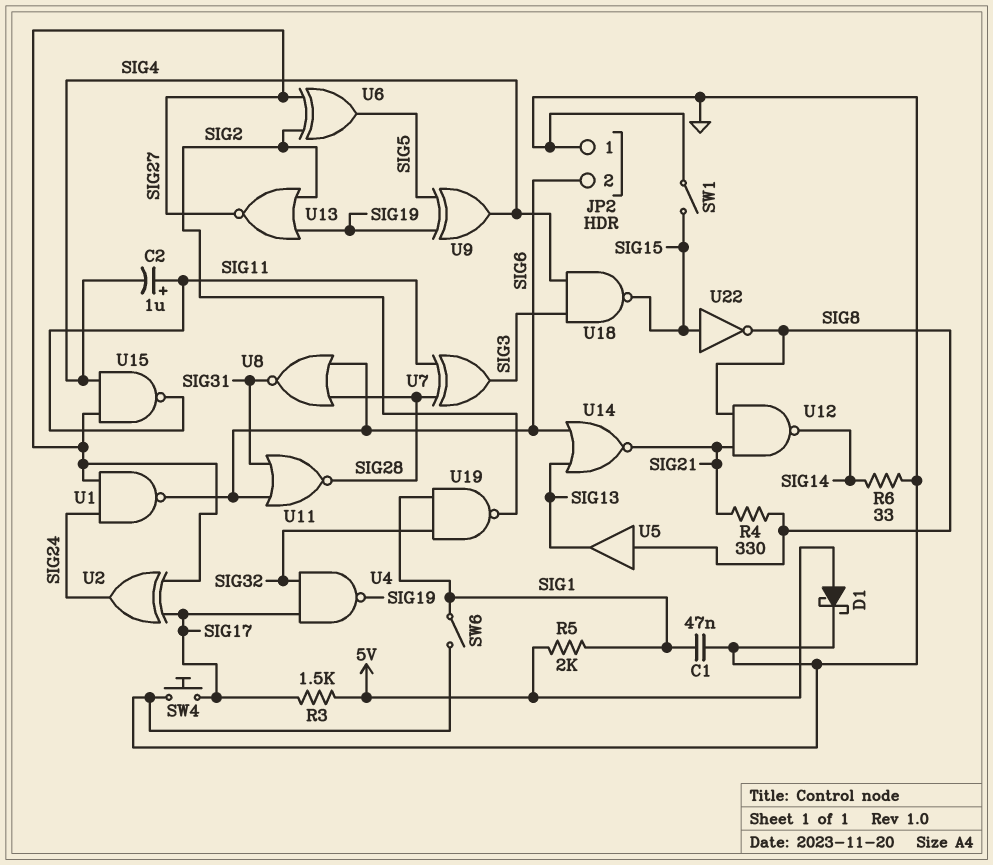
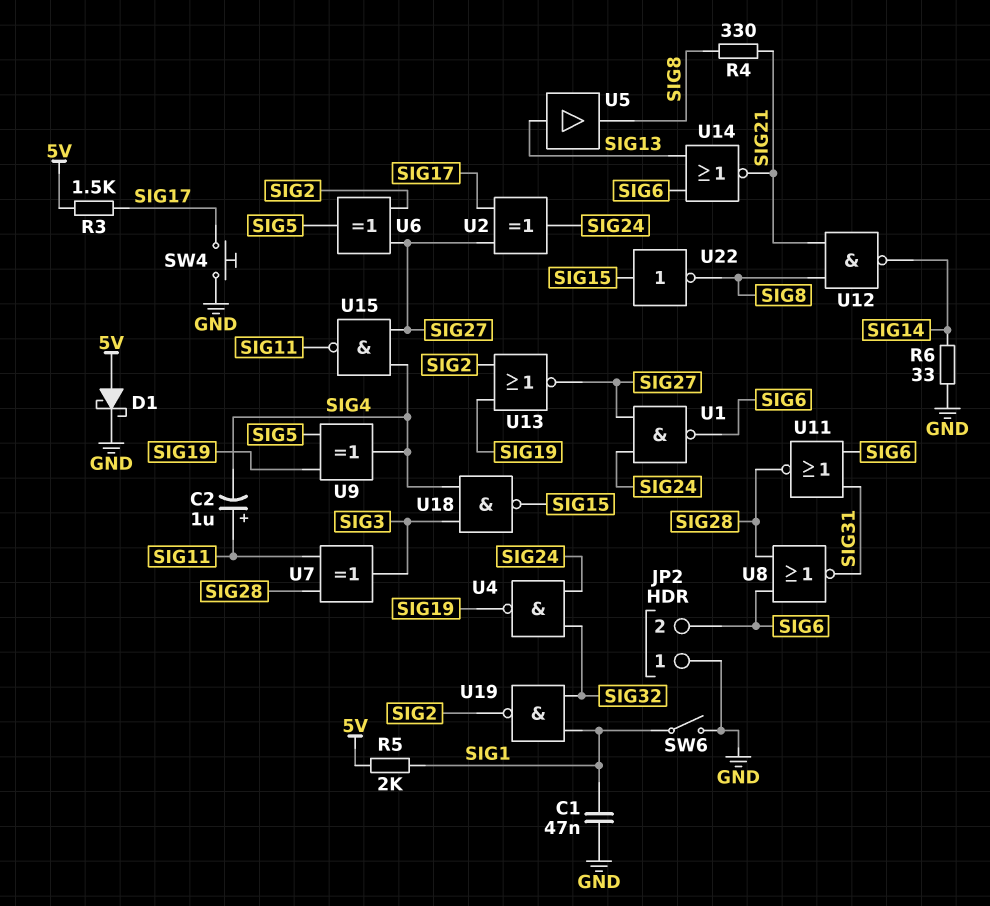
SW1: switch (GND, SIG15) -> none
U4: NAND (in SIG17, in SIG32, out SIG19) -> NAND (in SIG24, in SIG32, out SIG19)
U5: buffer (in SIG8, out SIG13) -> buffer (in SIG13, out SIG8)

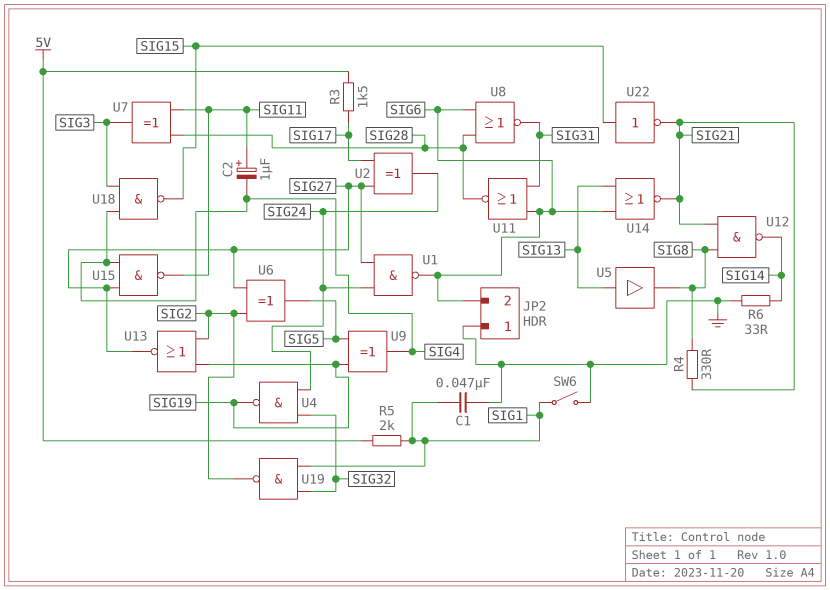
D1: schottky (A 5V, K GND) -> none
SW4: button (GND, SIG17) -> none
U22: NOT (in SIG15, out SIG8) -> NOT (in SIG15, out SIG21)

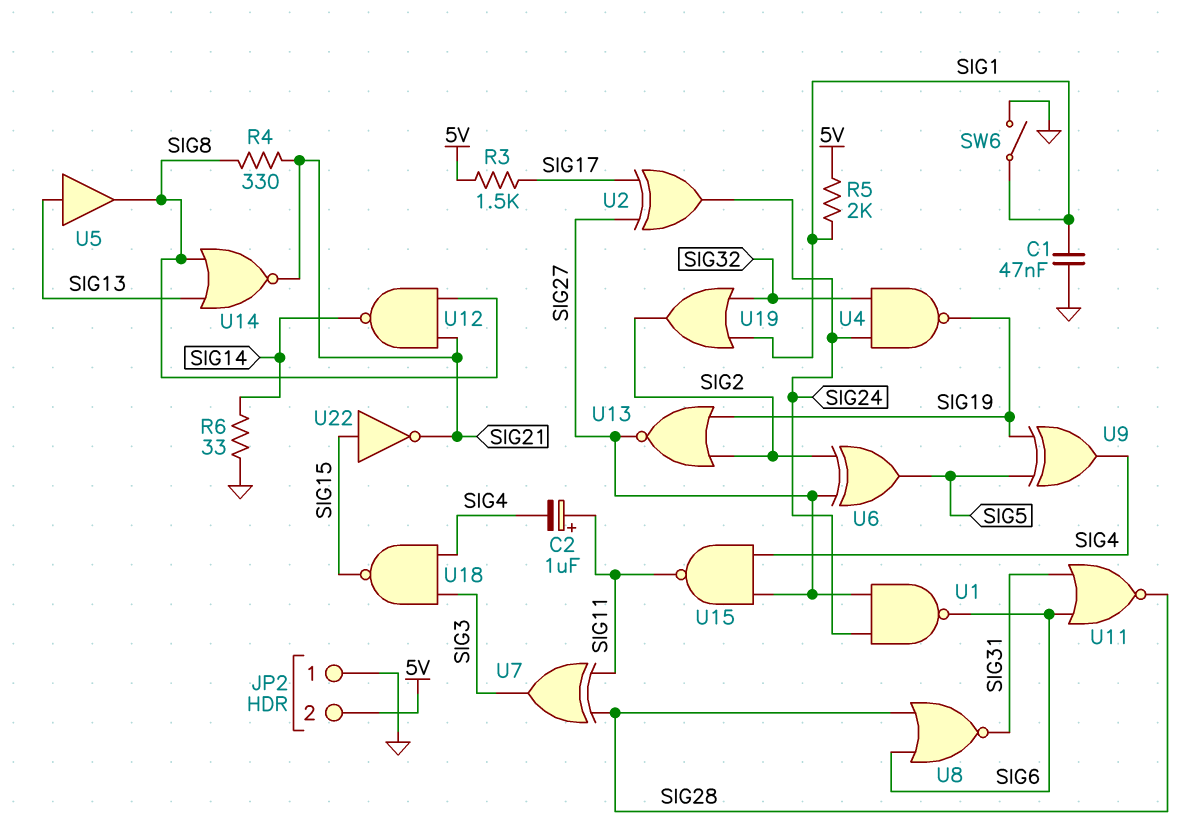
JP2 pin 2: SIG6 -> 5V
U14: NOR (in SIG6, in SIG13, out SIG21) -> NOR (in SIG8, in SIG13, out SIG21)
U19: NAND (in SIG1, in SIG32, out SIG2) -> OR (in SIG1, in SIG32, out SIG2)

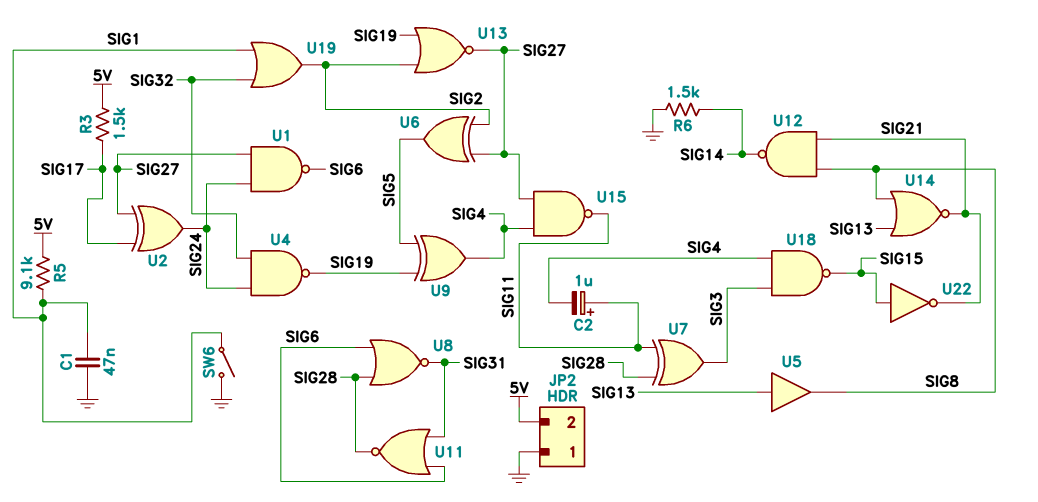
R4: 330 (SIG8, SIG21) -> none
R5: 2k (5V, SIG1) -> 9.1k (5V, SIG1)
R6: 33 (GND, SIG14) -> 1.5k (GND, SIG14)

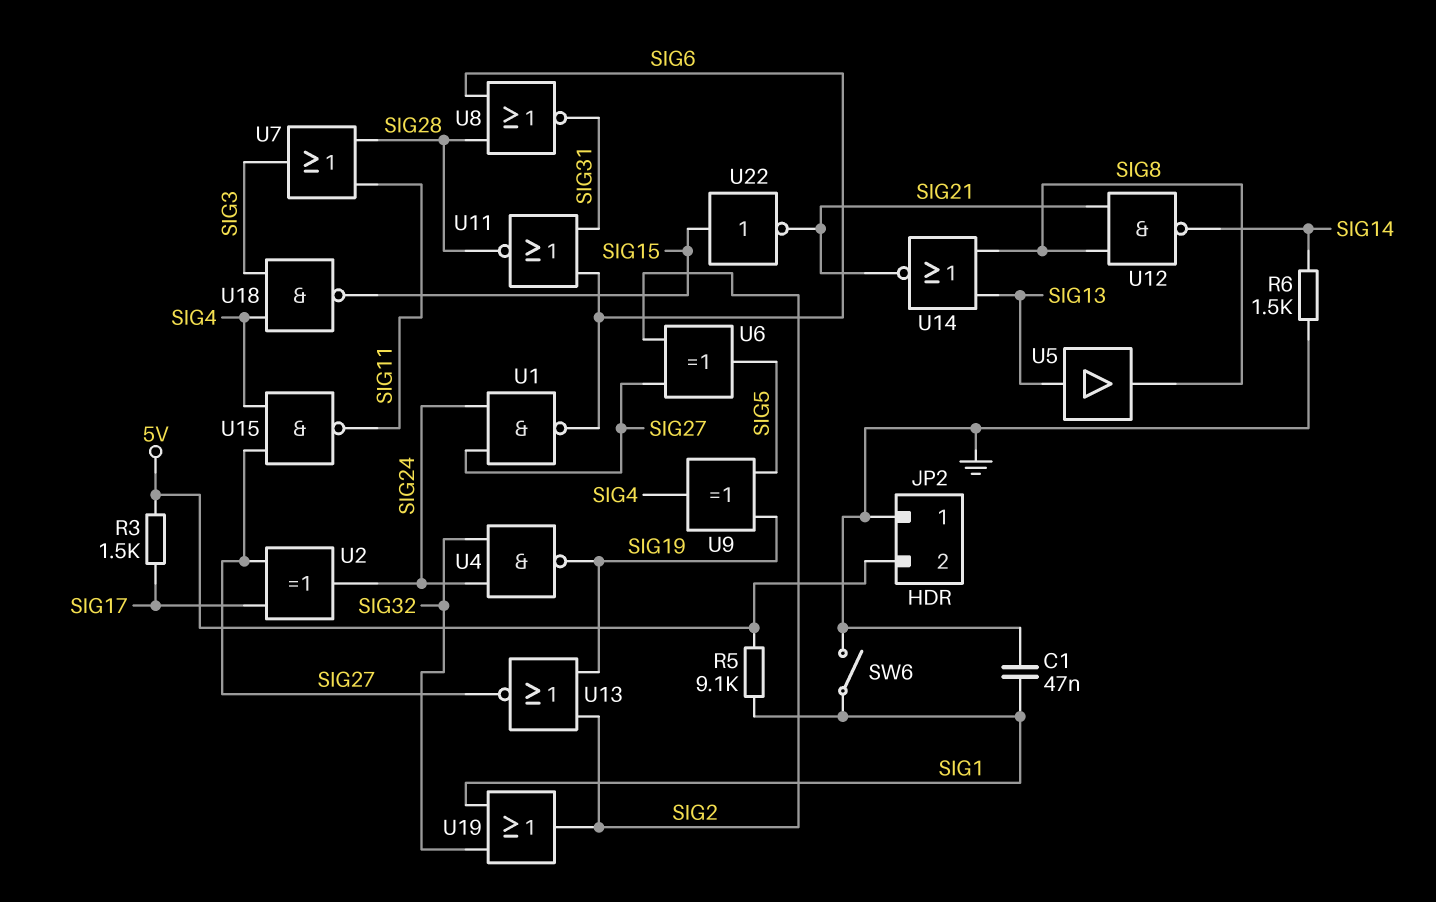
C2: 1uF (plus SIG11, minus SIG4) -> none
U7: XOR (in SIG11, in SIG28, out SIG3) -> OR (in SIG11, in SIG28, out SIG3)

